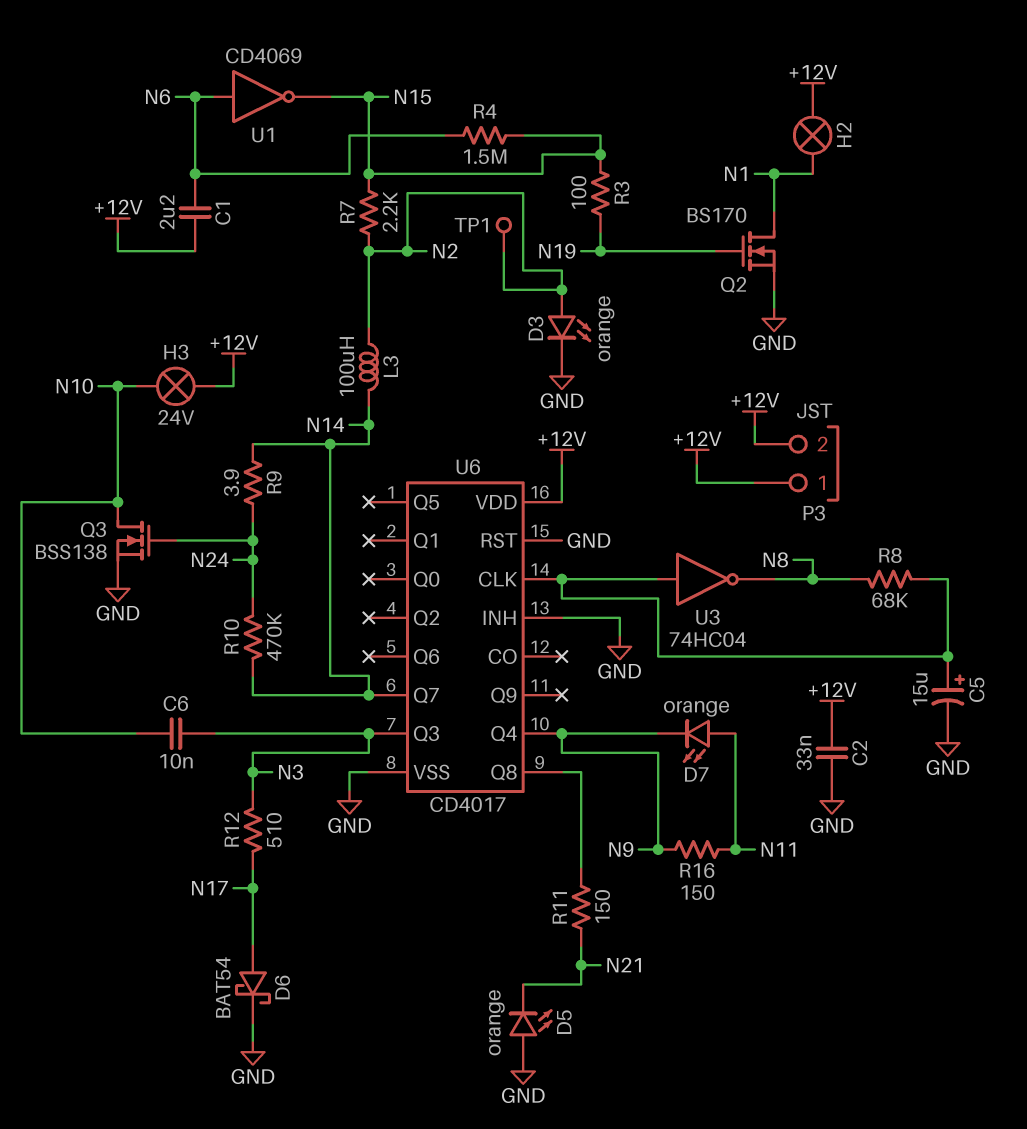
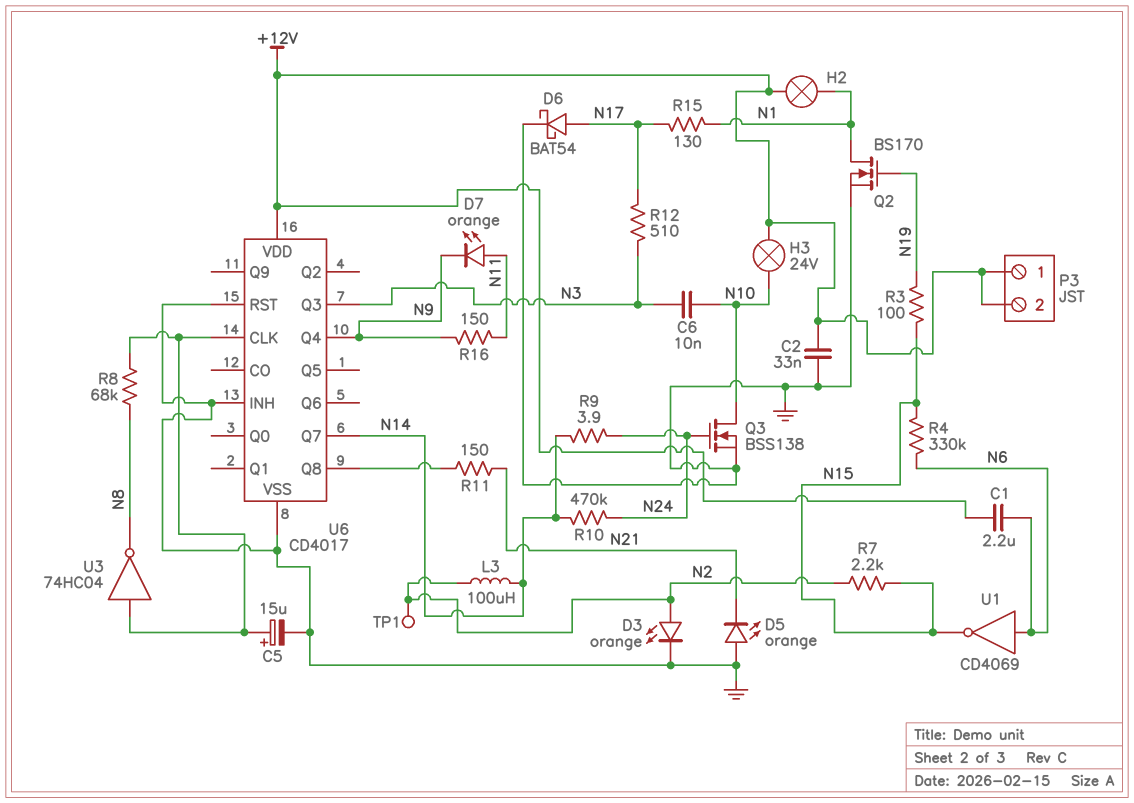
R4: 1.5M (N6, N15) -> 330k (N6, N15)
R15: none -> 130 (N1, N17)

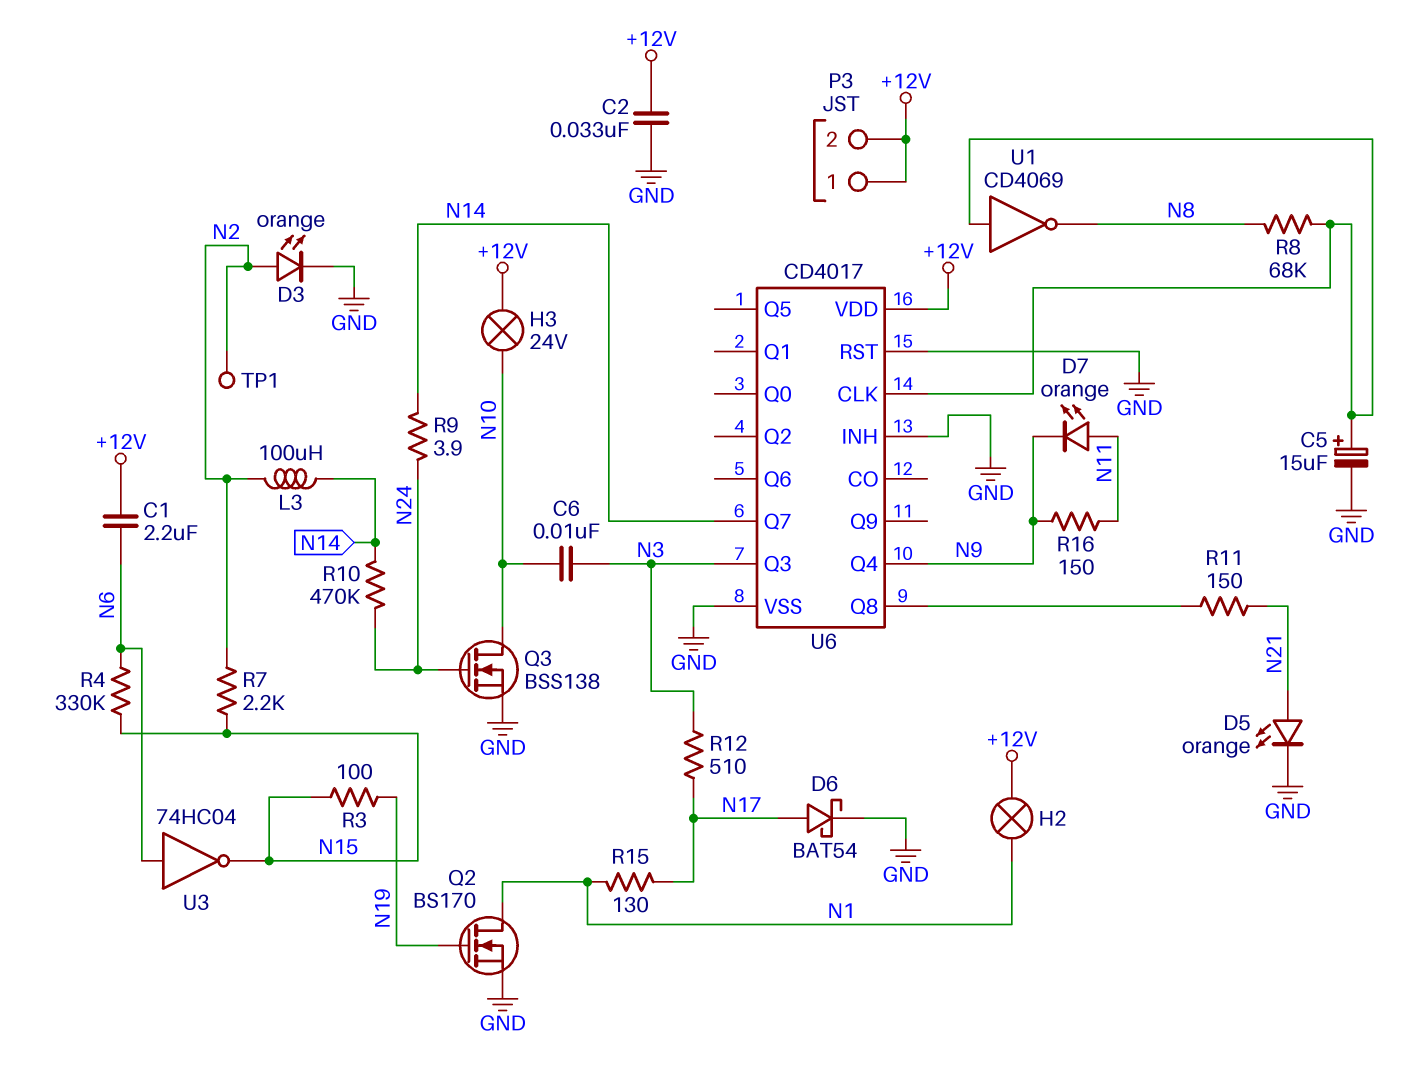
D5: LED orange (A GND, K N21) -> LED orange (A N21, K GND)
U1: NOT CD4069 (in N6, out N15) -> NOT CD4069 (in U6/CLK, out N8)
U3: NOT 74HC04 (in U6/CLK, out N8) -> NOT 74HC04 (in N6, out N15)

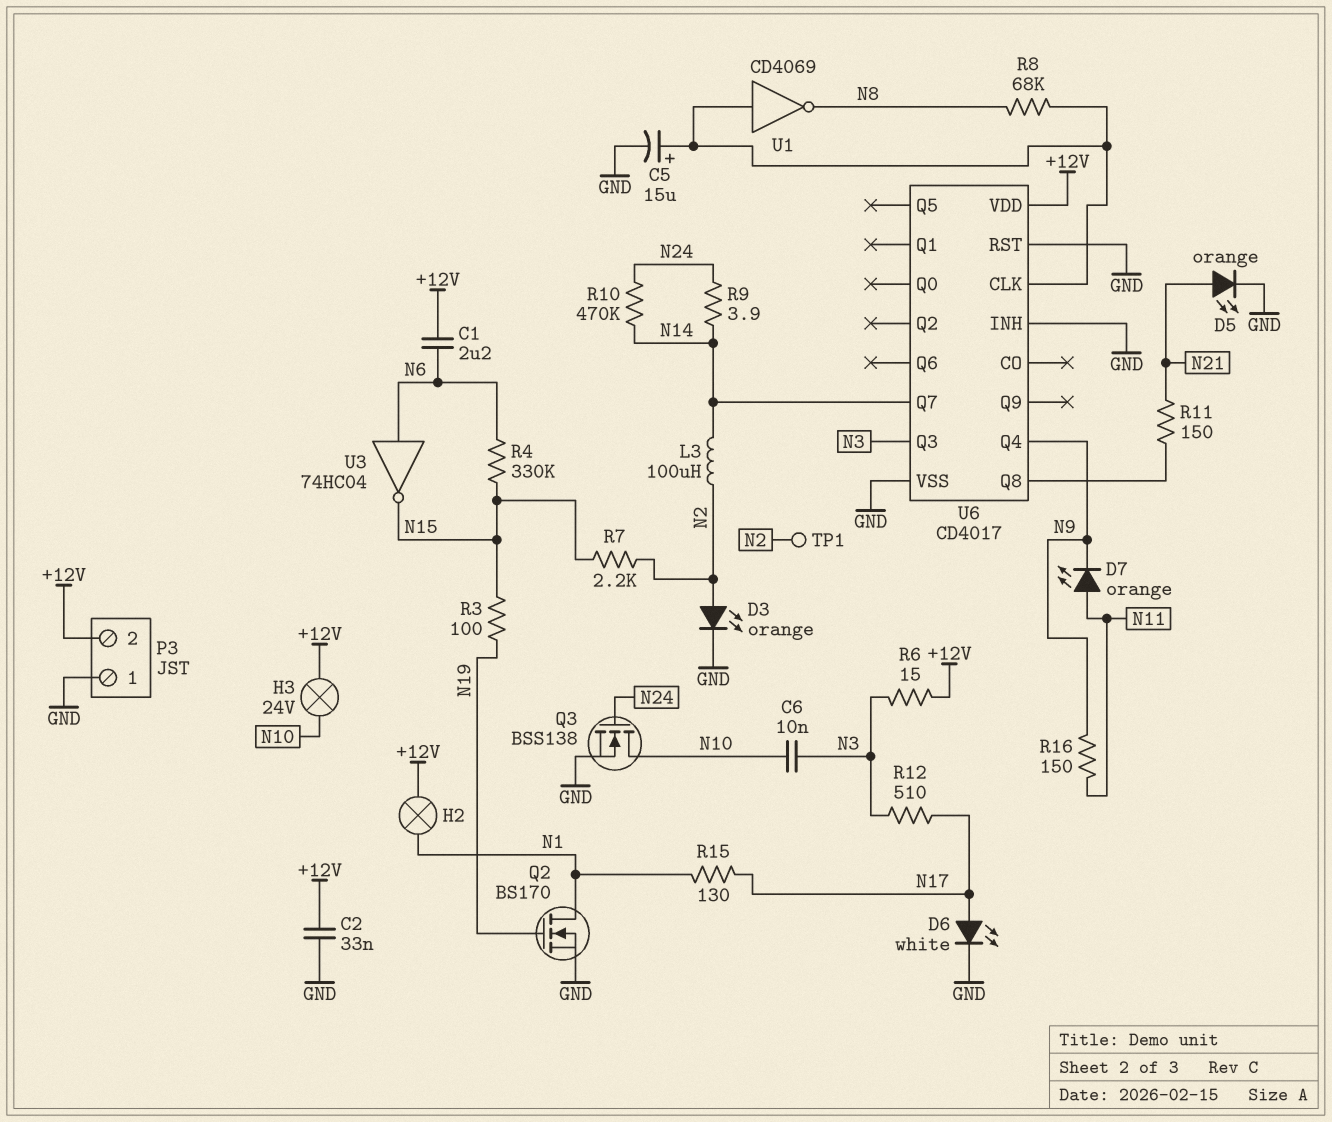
D6: schottky BAT54 (A N17, K GND) -> LED white (A N17, K GND)
P3 pin 1: +12V -> GND
R6: none -> 15 (+12V, N3)

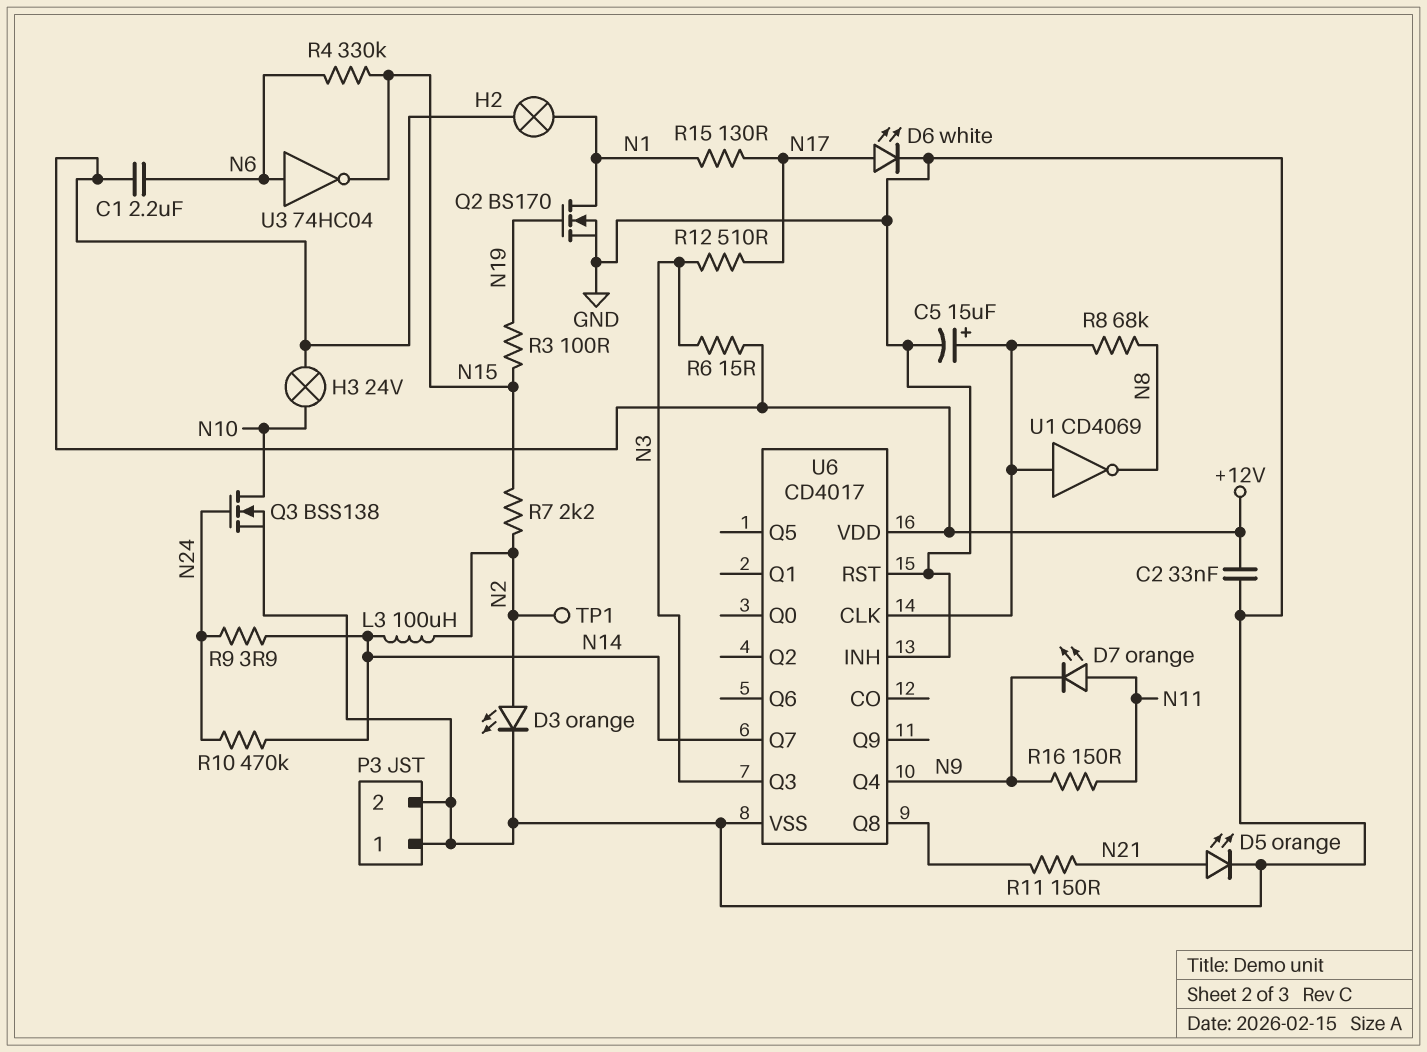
C6: 10nF (N3, N10) -> none
P3 pin 2: +12V -> GND

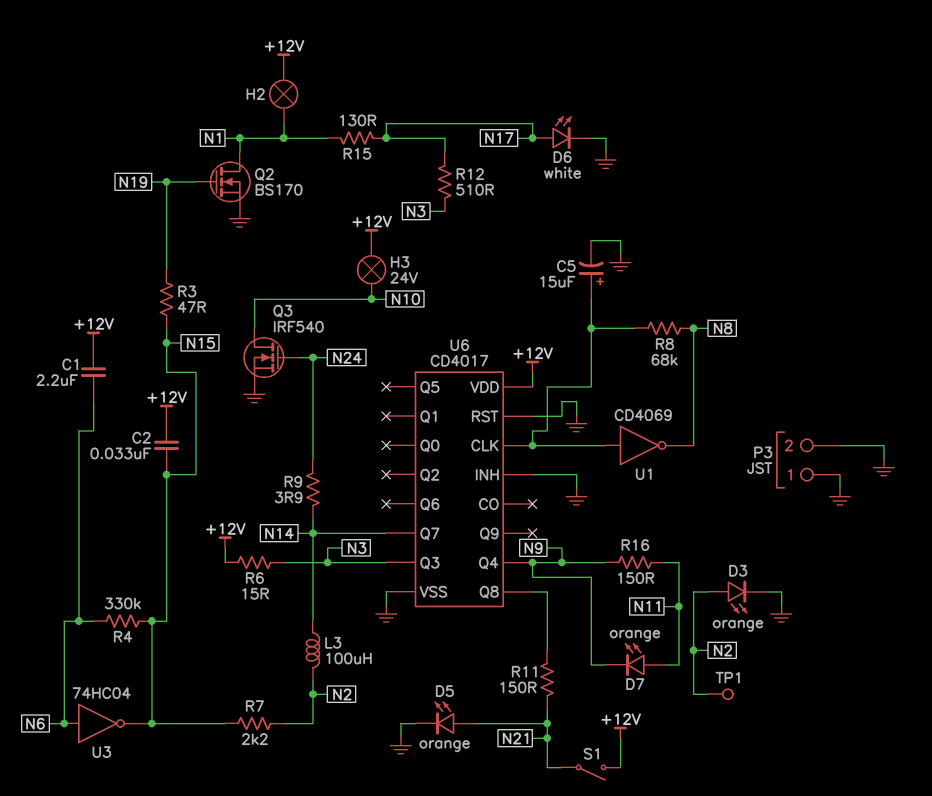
C2: 33nF (+12V, GND) -> 33nF (+12V, N15)
Q3: NMOS BSS138 (G N24, D N10, S GND) -> NMOS IRF540 (G N24, D N10, S GND)
R3: 100 (N15, N19) -> 47 (N15, N19)
R10: 470k (N14, N24) -> none
S1: none -> switch (+12V, N21)

